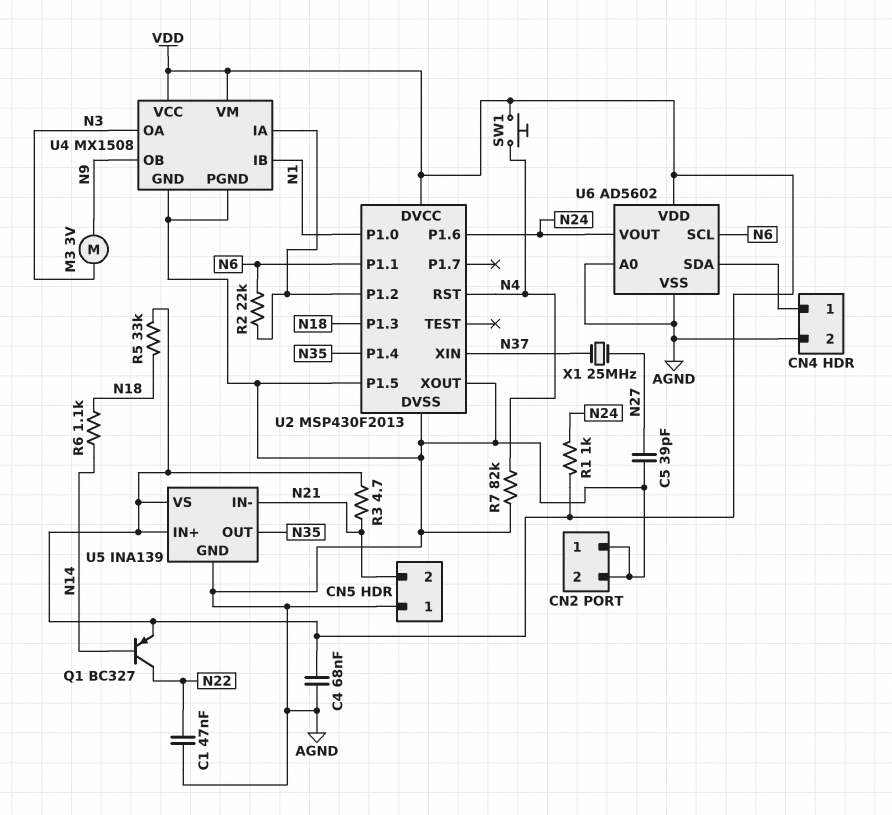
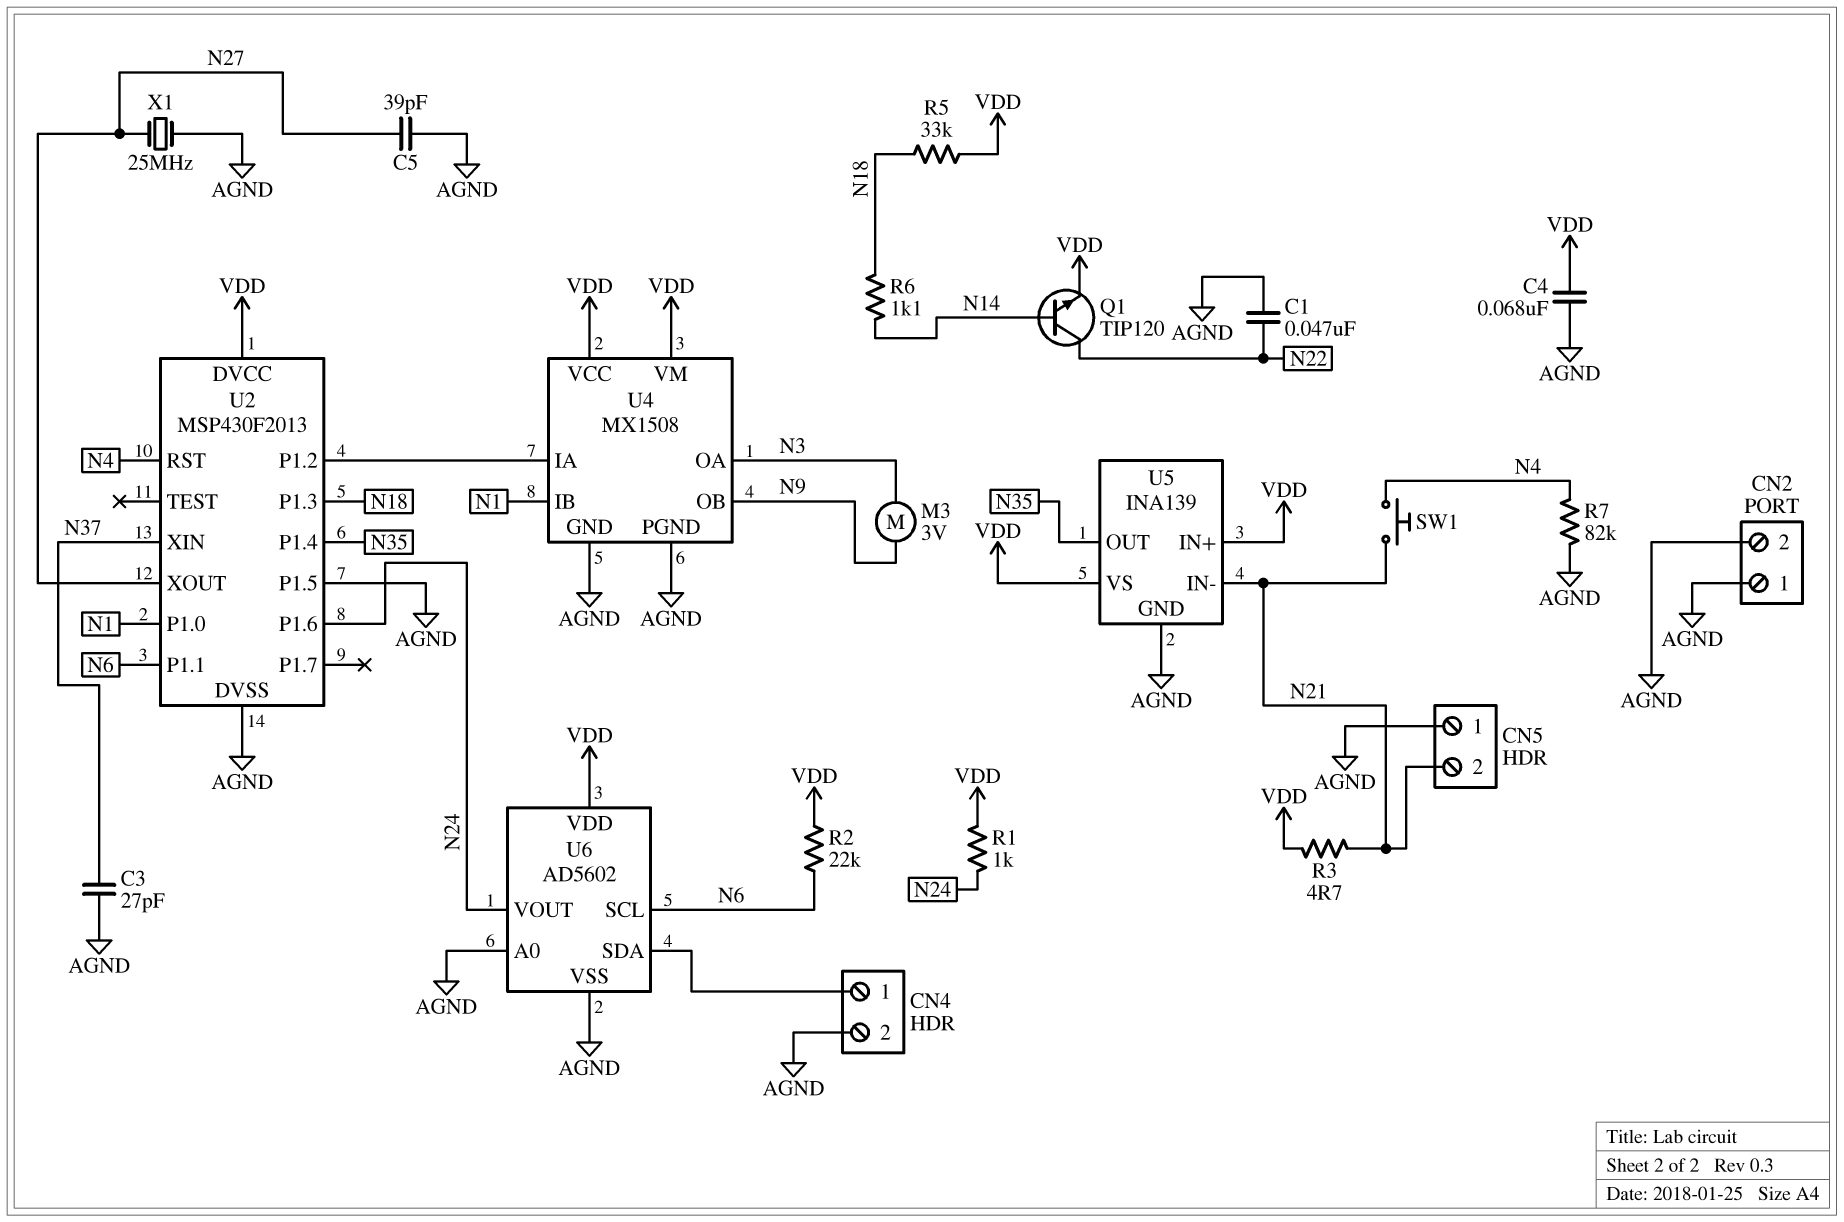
C3: none -> 27pF (AGND, N37)
Q1: PNP BC327 (B N14, C N22, E VDD) -> NPN TIP120 (B N14, C N22, E VDD)
R2: 22k (N6, U2/P1.2) -> 22k (N6, VDD)
SW1: button (N4, VDD) -> button (N4, N21)
U2 pin XOUT: AGND -> N27
X1: 25MHz (N27, N37) -> 25MHz (AGND, N27)

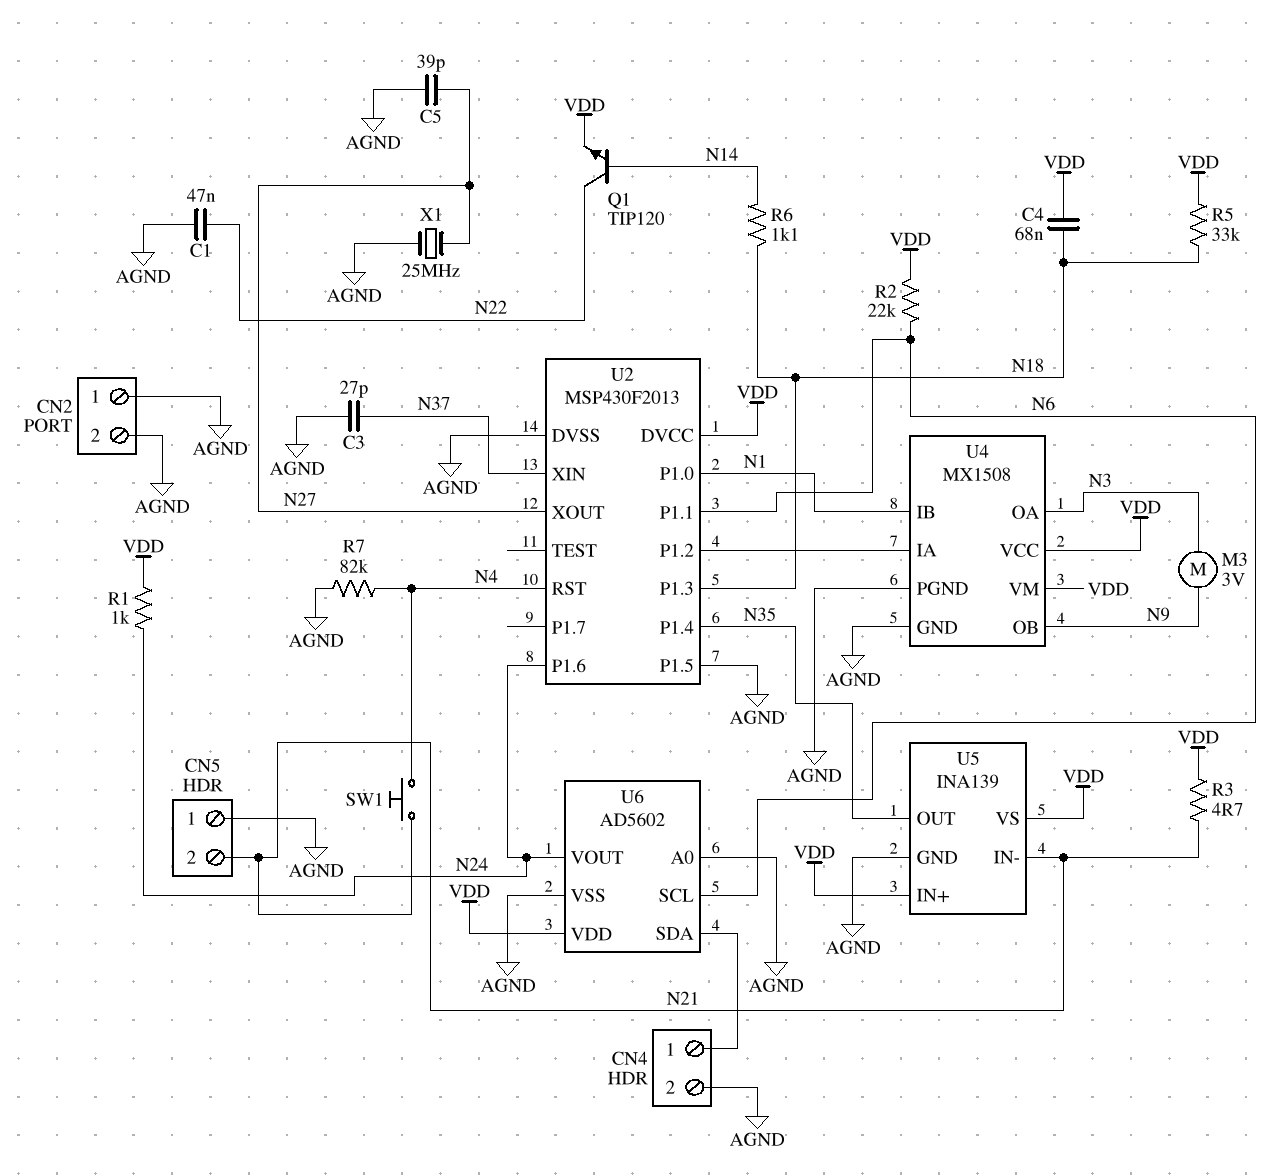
C4: 68nF (AGND, VDD) -> 68nF (N18, VDD)

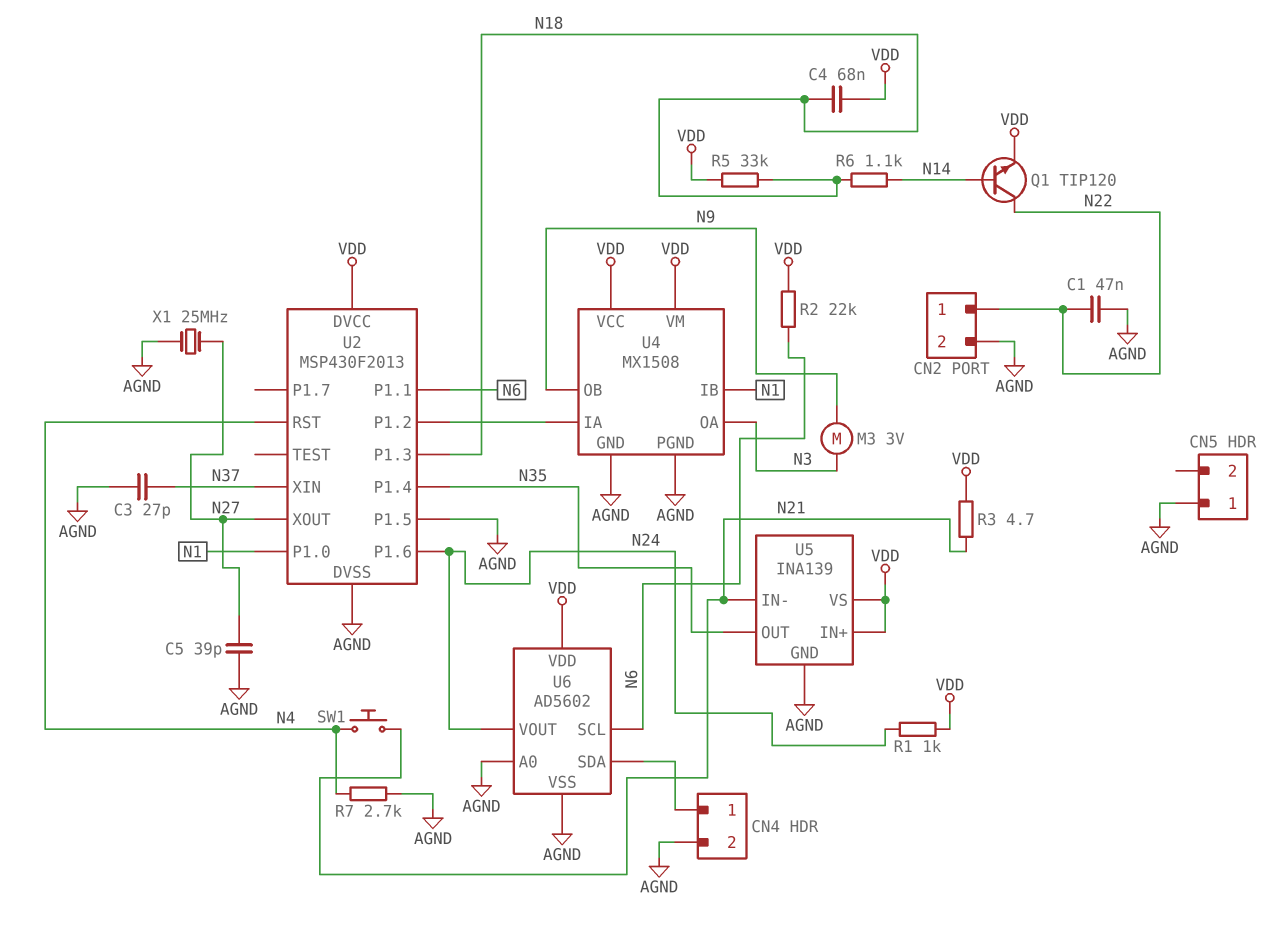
CN2 pin 1: AGND -> N22
CN5 pin 2: N21 -> none
R7: 82k (AGND, N4) -> 2.7k (AGND, N4)

